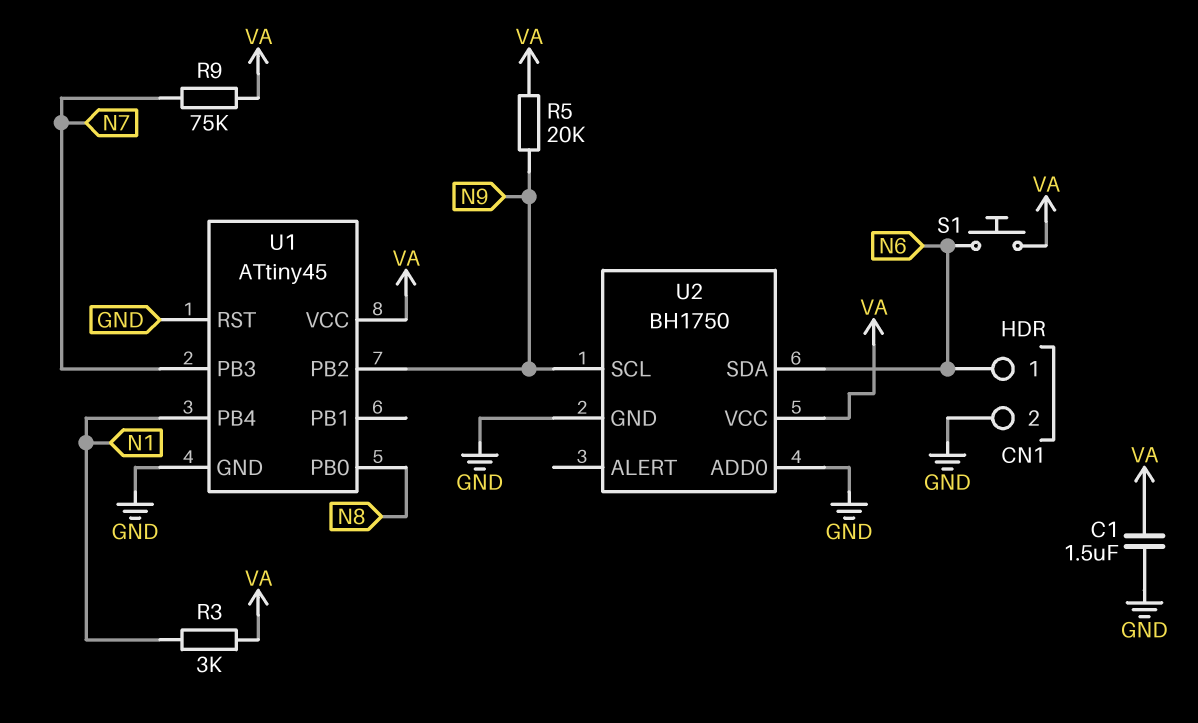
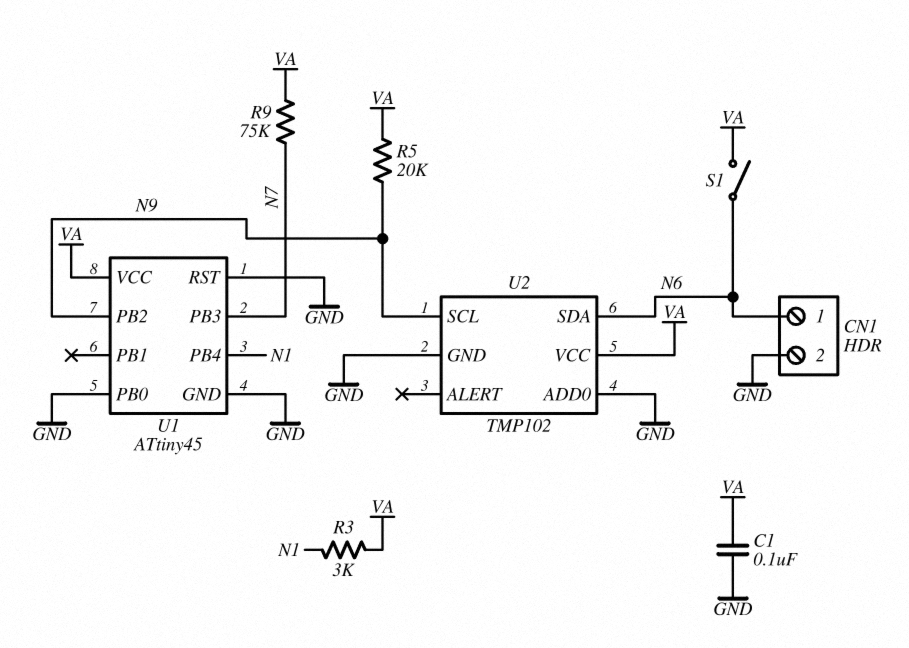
C1: 1.5uF (GND, VA) -> 100nF (GND, VA)
S1: button (N6, VA) -> switch (N6, VA)
U1 pin PB0: N8 -> GND
U2: BH1750 -> TMP102

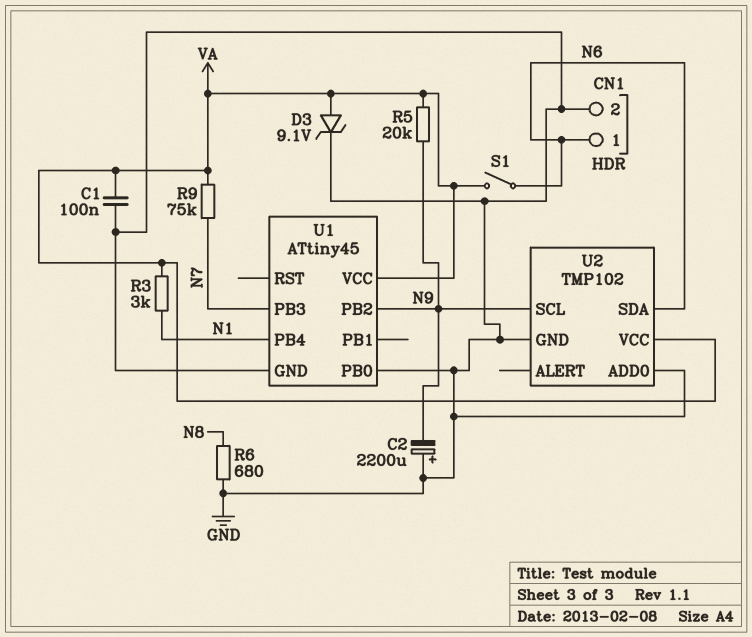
C2: none -> 2200uF (plus GND, minus N9)
D3: none -> zener 9.1V (A VA, K GND)
R6: none -> 680 (GND, N8)
U1 pin RST: GND -> none

